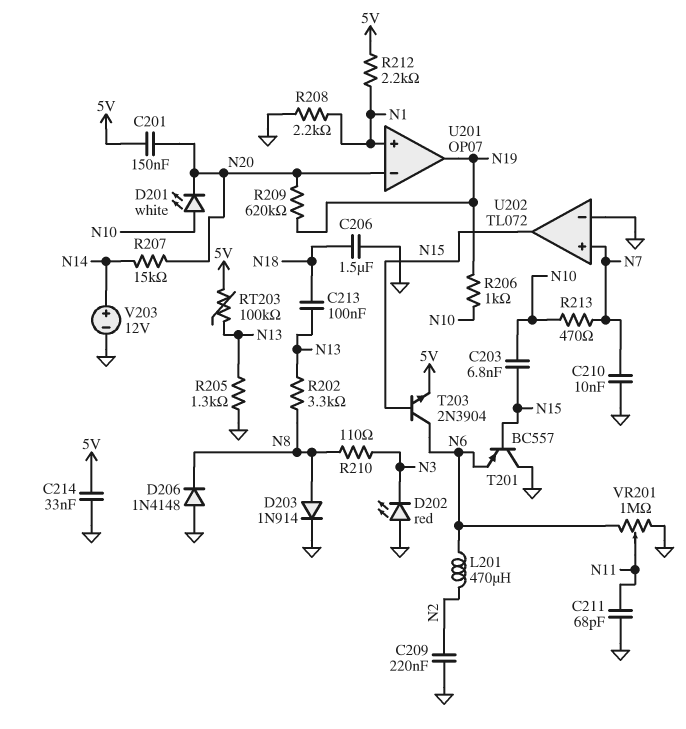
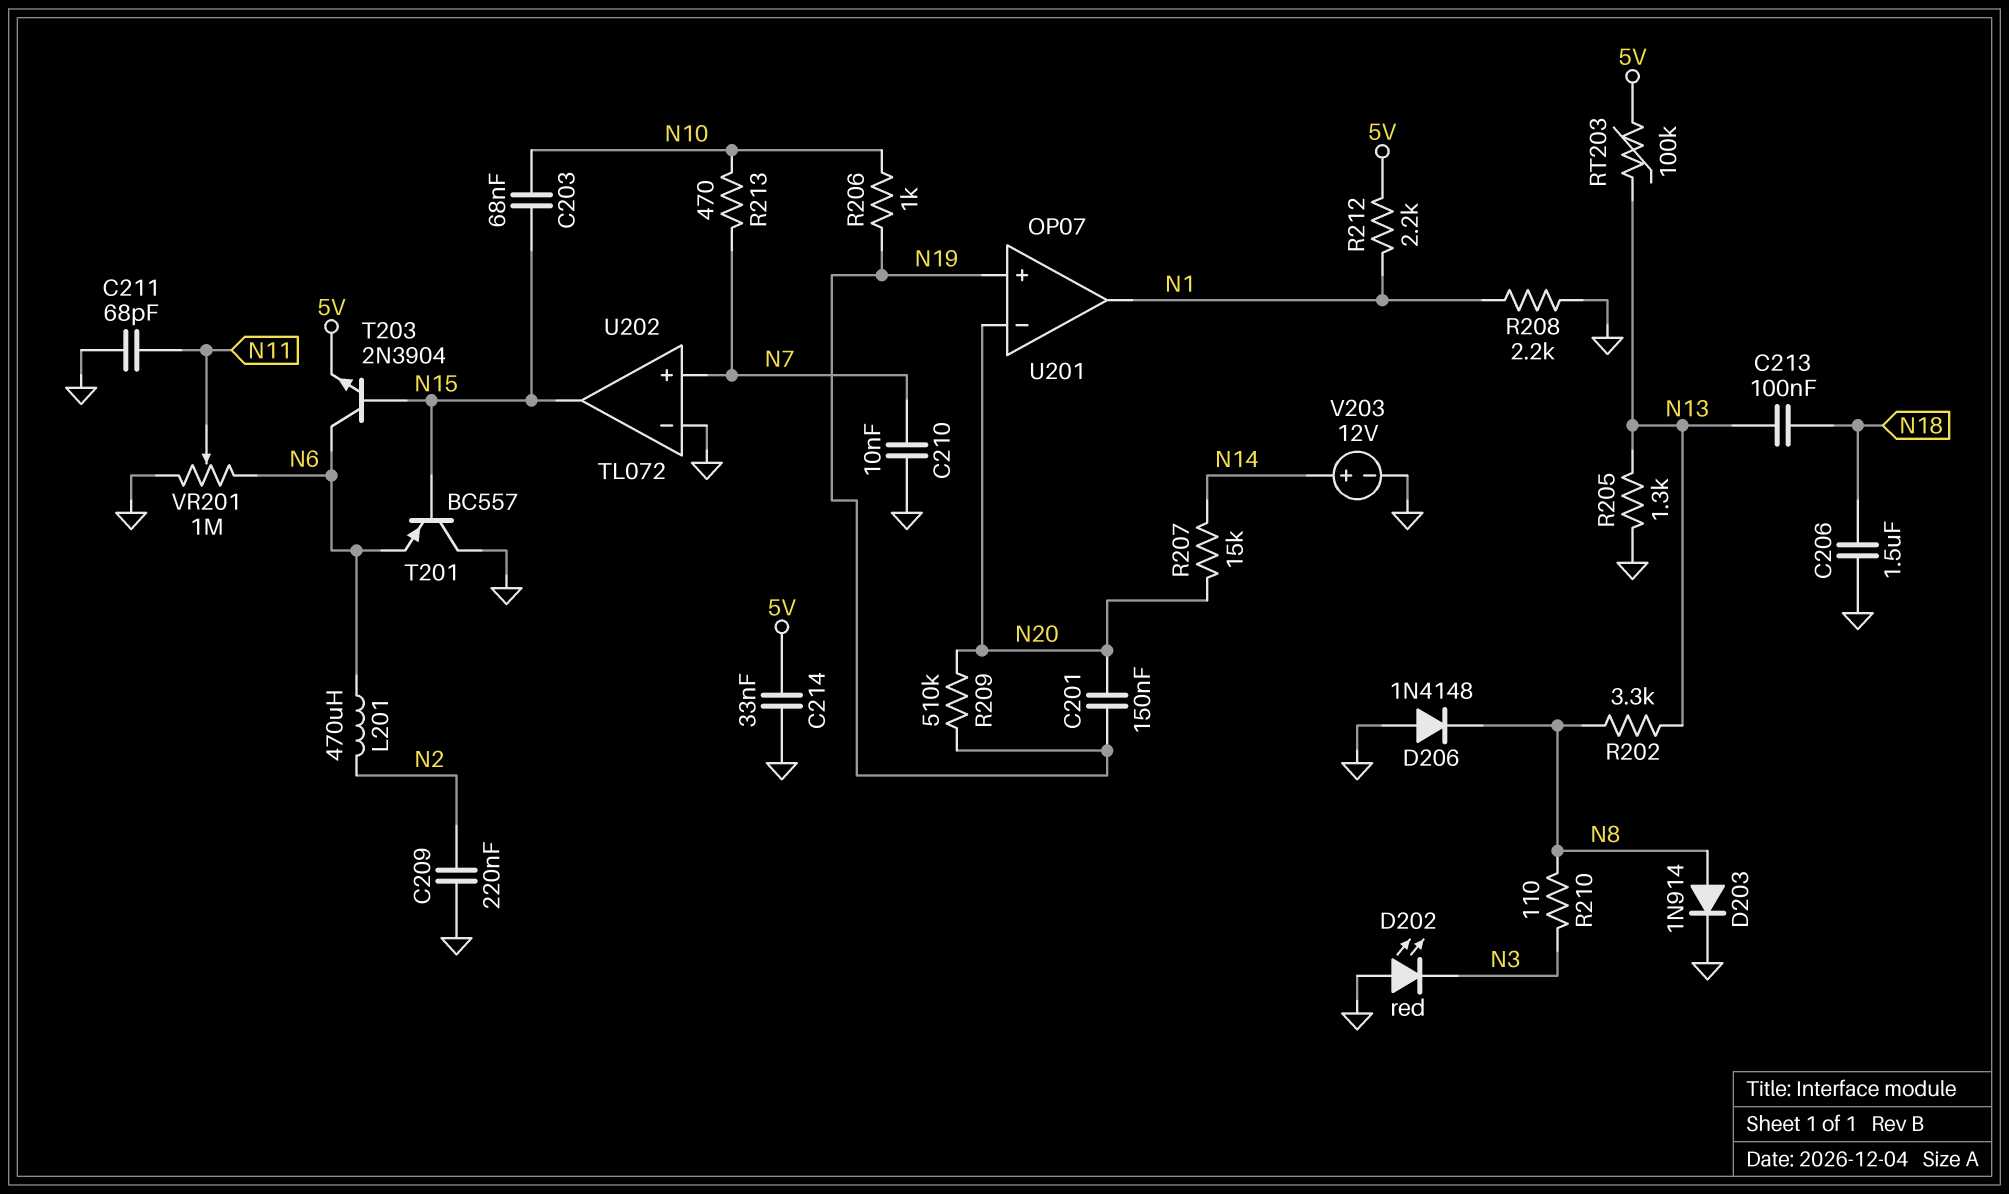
C201: 150nF (5V, N20) -> 150nF (N19, N20)
C203: 6.8nF (N10, N15) -> 68nF (N10, N15)
D201: LED white (A N10, K N20) -> none
R209: 620k (N19, N20) -> 510k (N19, N20)
U201 pin in+: N1 -> N19
U201 pin out: N19 -> N1

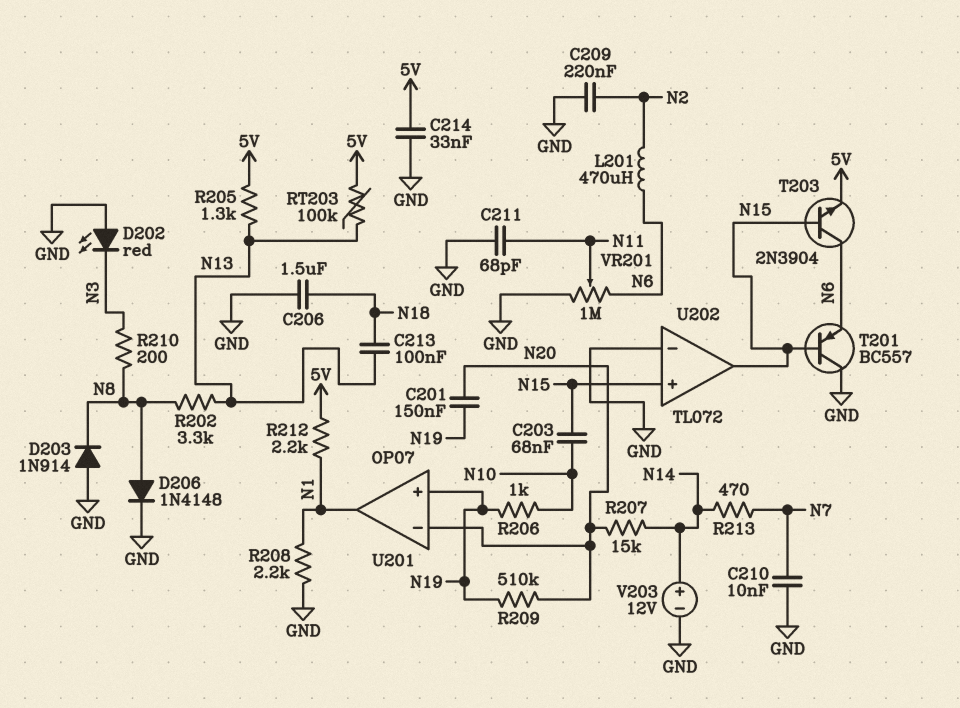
D203: diode 1N914 (A N8, K GND) -> diode 1N914 (A GND, K N8)
D206: diode 1N4148 (A GND, K N8) -> diode 1N4148 (A N8, K GND)
R205: 1.3k (GND, N13) -> 1.3k (5V, N13)
R210: 110 (N3, N8) -> 200 (N3, N8)
R213: 470 (N7, N10) -> 470 (N7, N14)
U202 pin in+: N7 -> N15

